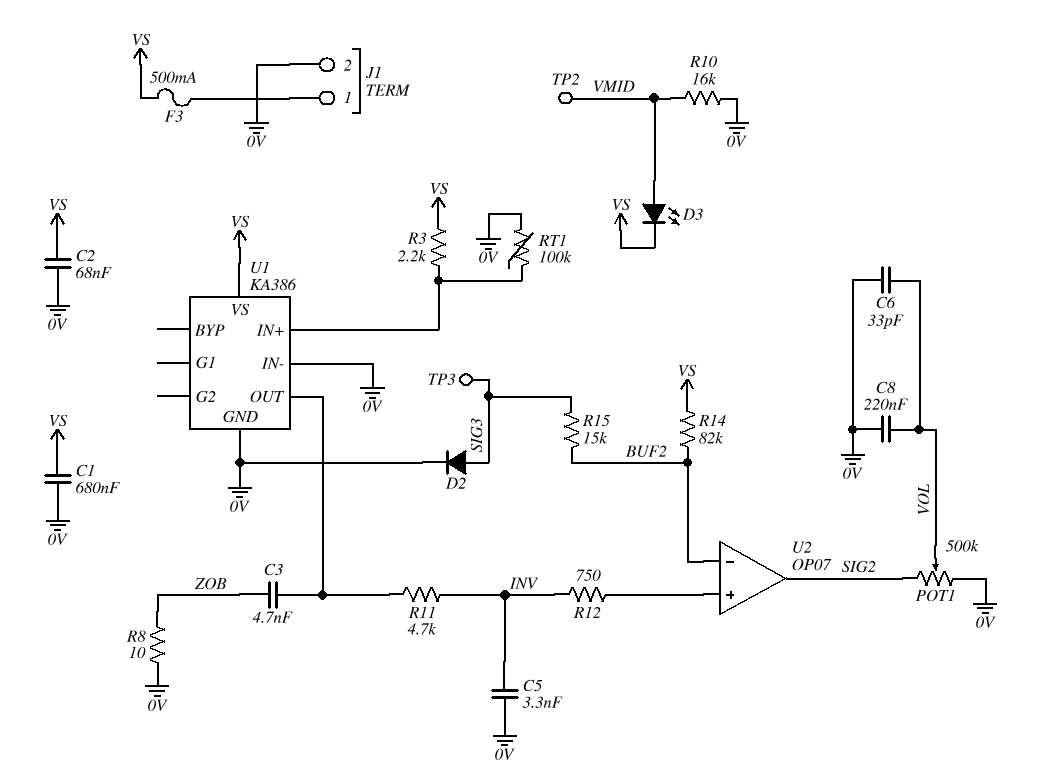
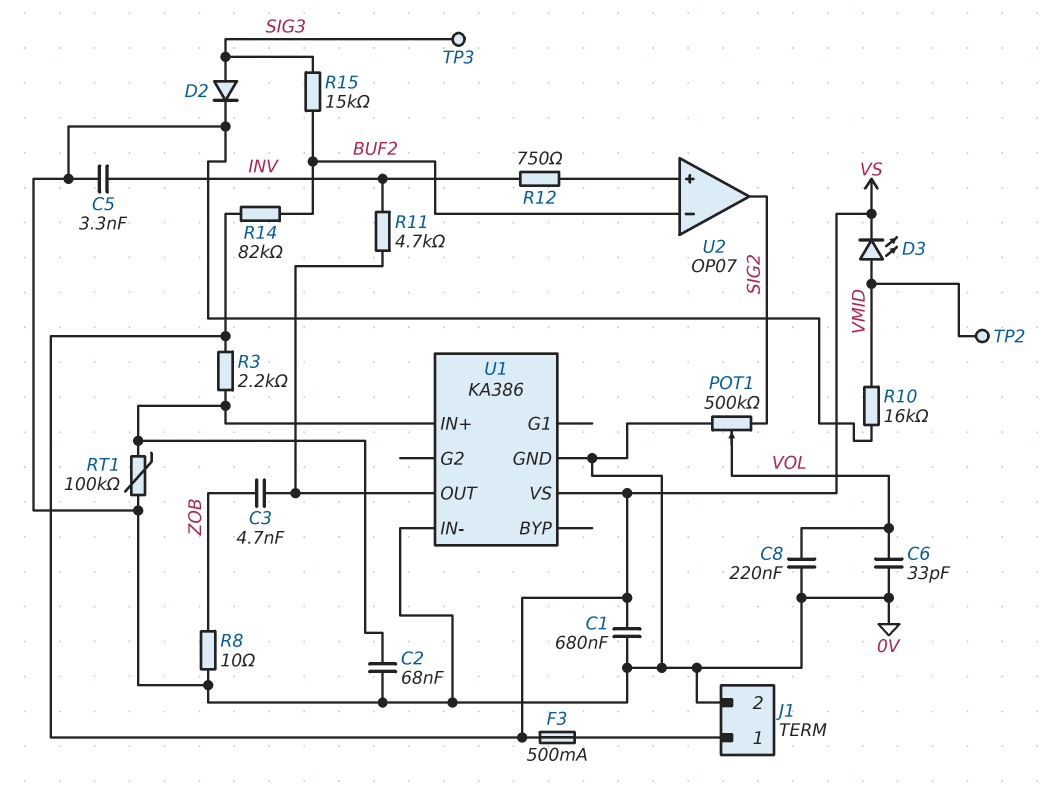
C2: 68nF (0V, VS) -> 68nF (0V, U1/IN+)

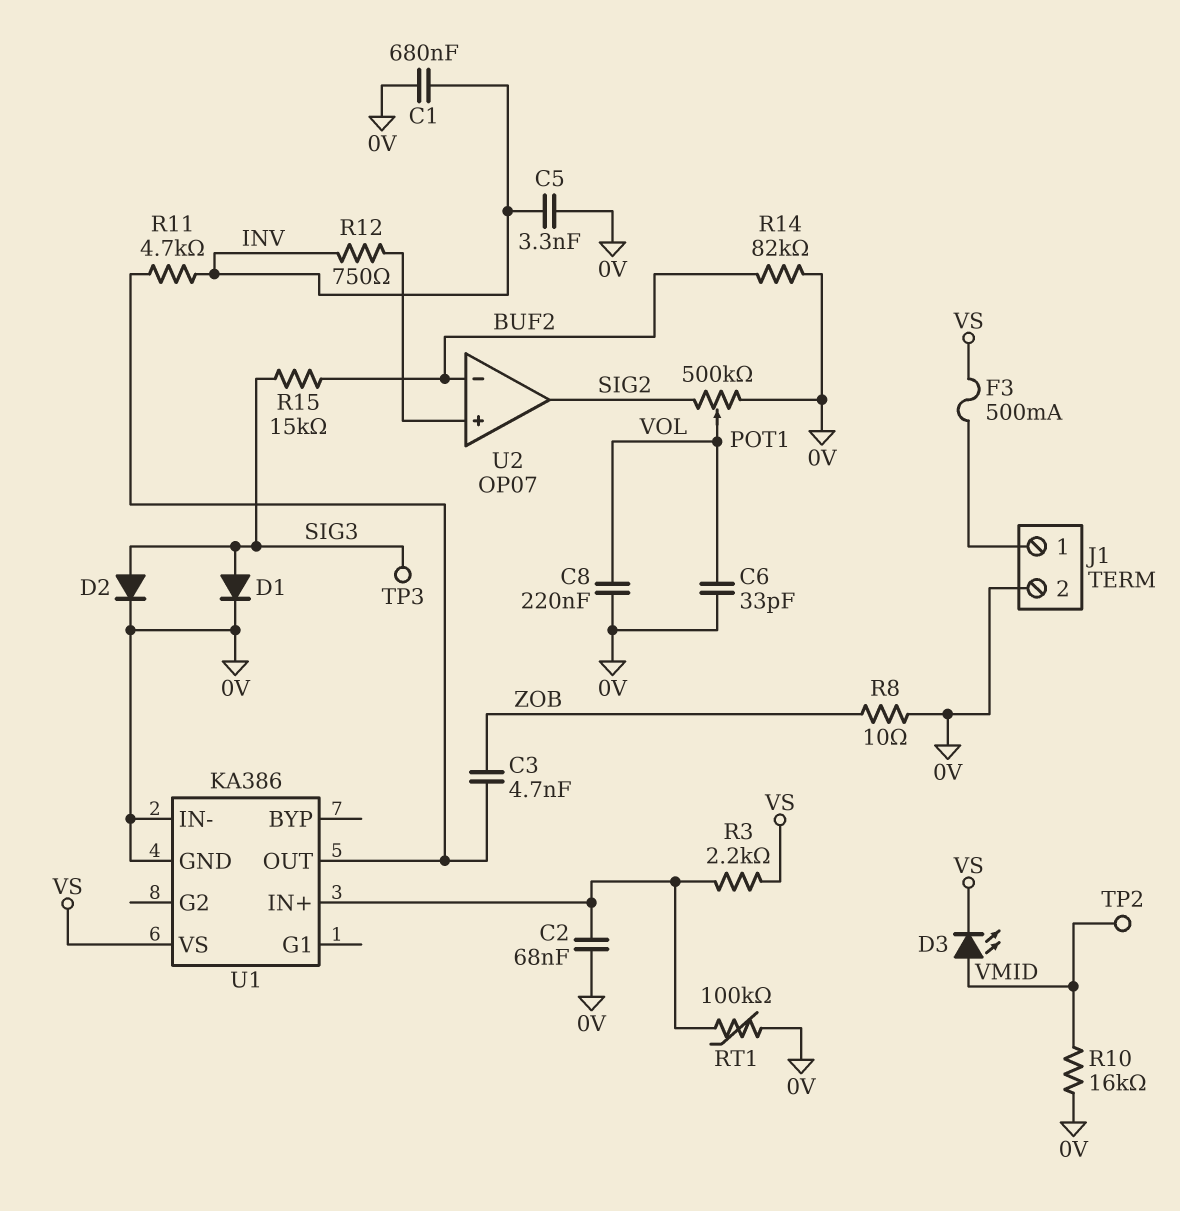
C1: 680nF (0V, VS) -> 680nF (0V, INV)
D1: none -> diode (A SIG3, K 0V)
R14: 82k (BUF2, VS) -> 82k (0V, BUF2)

